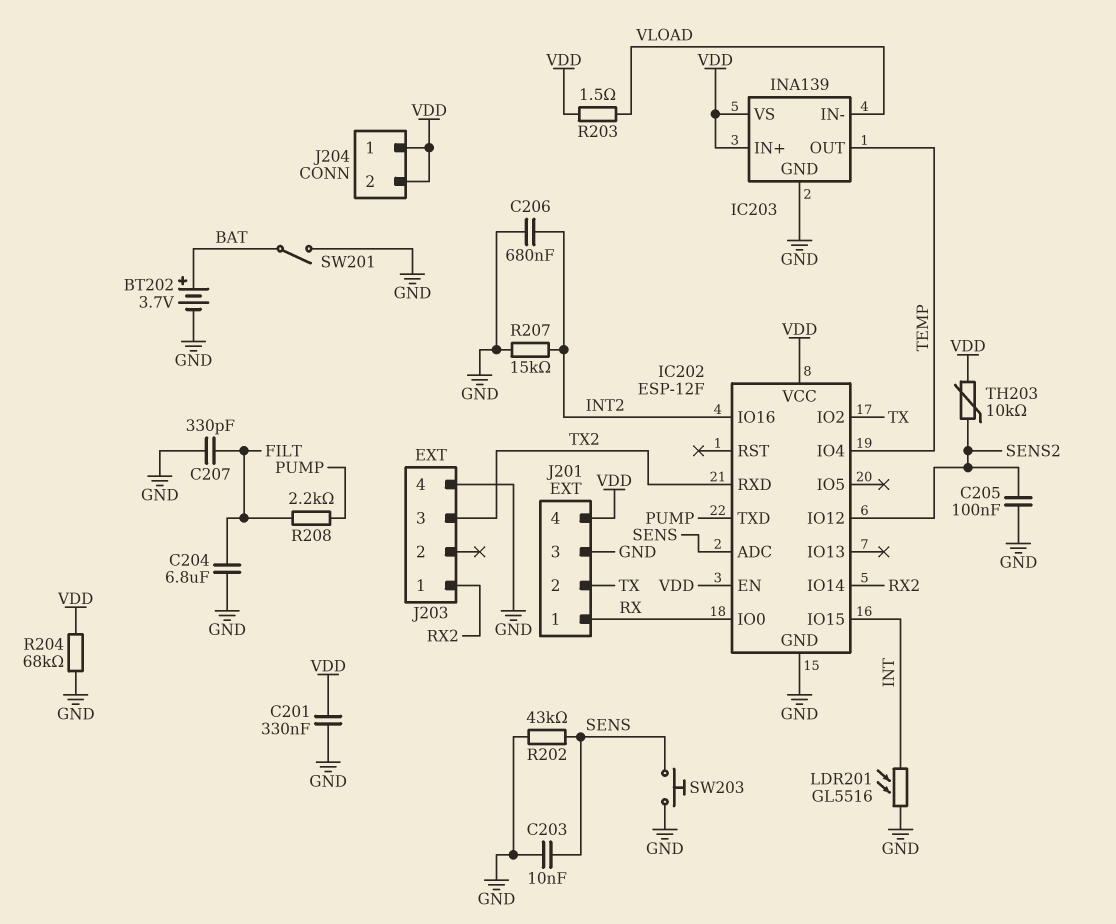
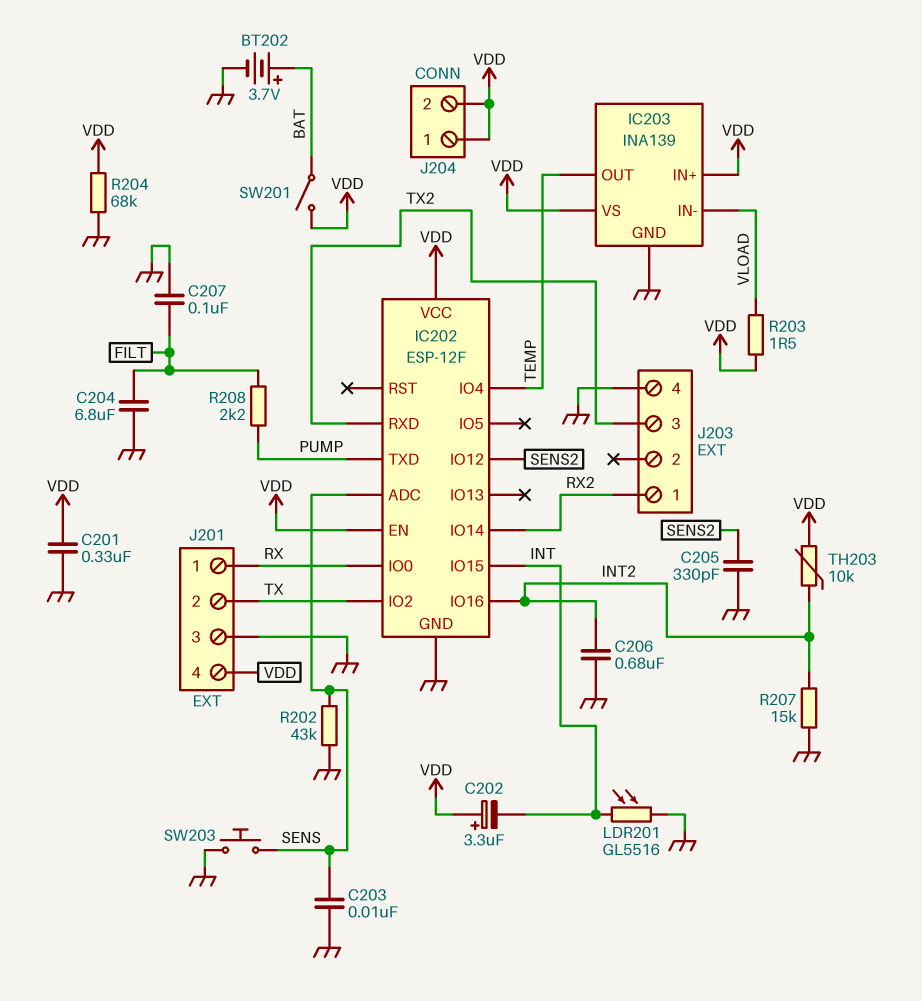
C202: none -> 3.3uF (plus VDD, minus INT)
C205: 100nF (GND, SENS2) -> 330pF (GND, SENS2)
C207: 330pF (FILT, GND) -> 100nF (FILT, GND)
SW201: switch (BAT, GND) -> switch (BAT, VDD)
TH203: 10k (SENS2, VDD) -> 10k (INT2, VDD)

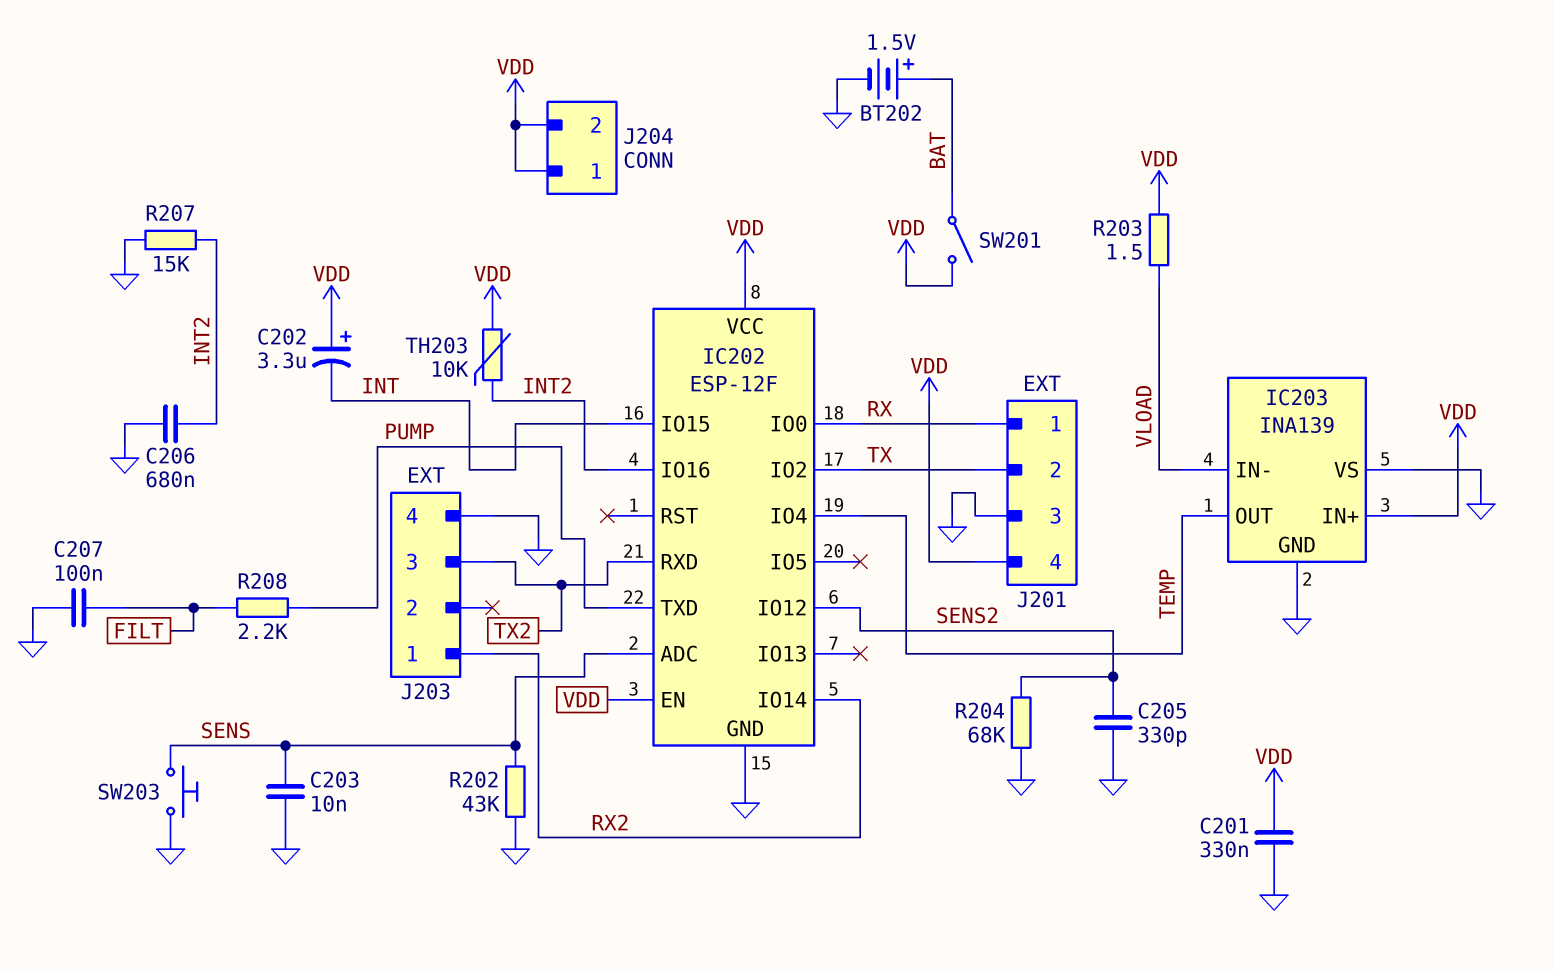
BT202: 3.7V (plus BAT, minus GND) -> 1.5V (plus BAT, minus GND)
C204: 6.8uF (FILT, GND) -> none
IC203 pin VS: VDD -> GND
LDR201: GL5516 (GND, INT) -> none
R204: 68k (GND, VDD) -> 68k (GND, SENS2)

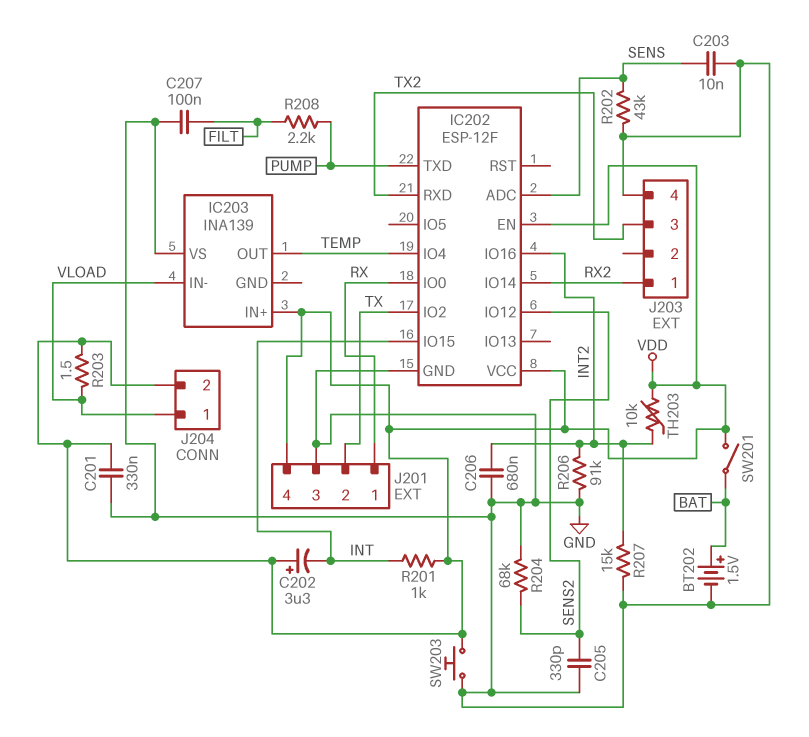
IC203 pin GND: GND -> none
J204 pin 1: VDD -> VLOAD
R201: none -> 1k (INT, VDD)
R206: none -> 91k (GND, INT2)
SW203: button (GND, SENS) -> button (GND, VDD)

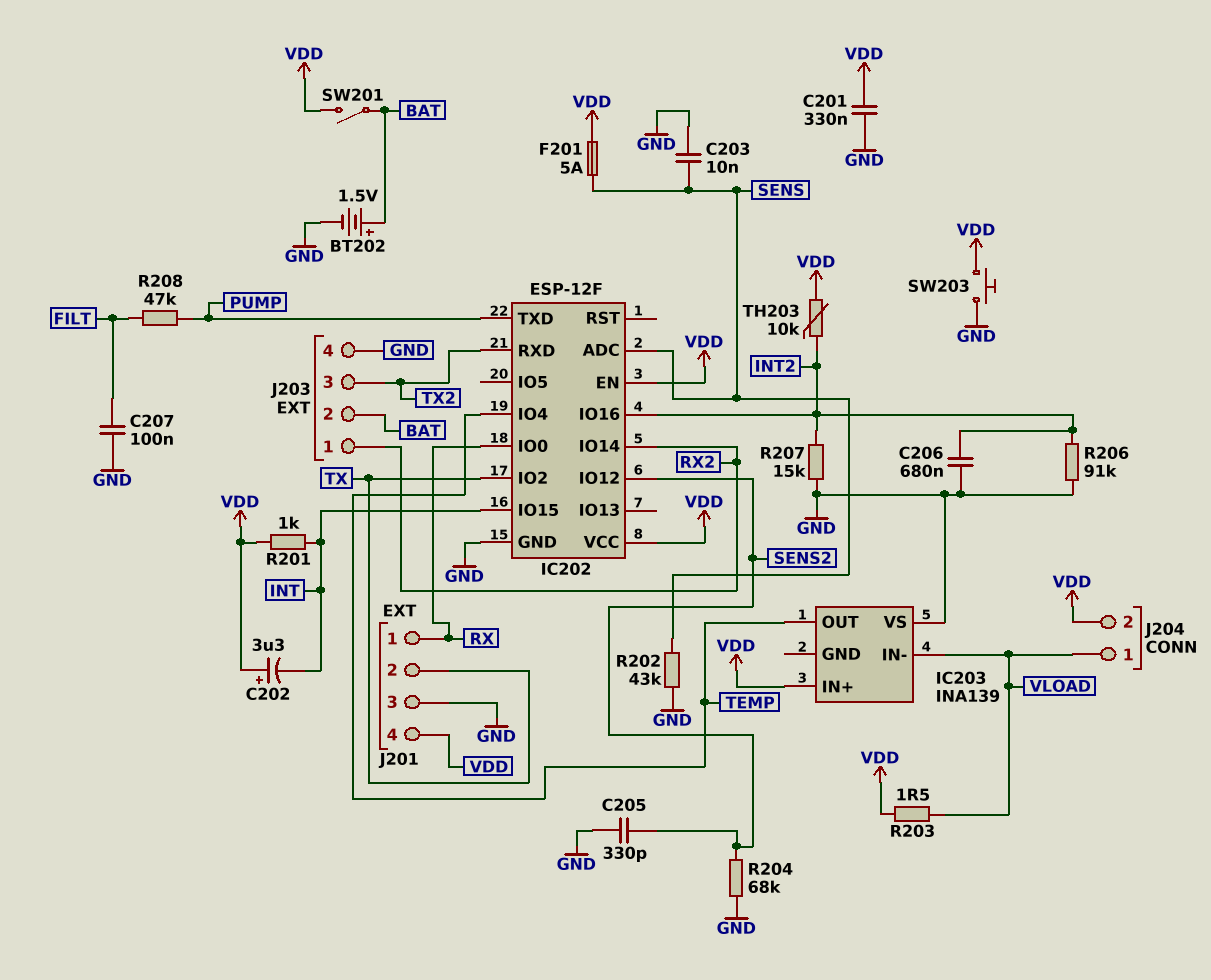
F201: none -> 5A (SENS, VDD)
J203 pin 2: none -> BAT
R208: 2.2k (FILT, PUMP) -> 47k (FILT, PUMP)

